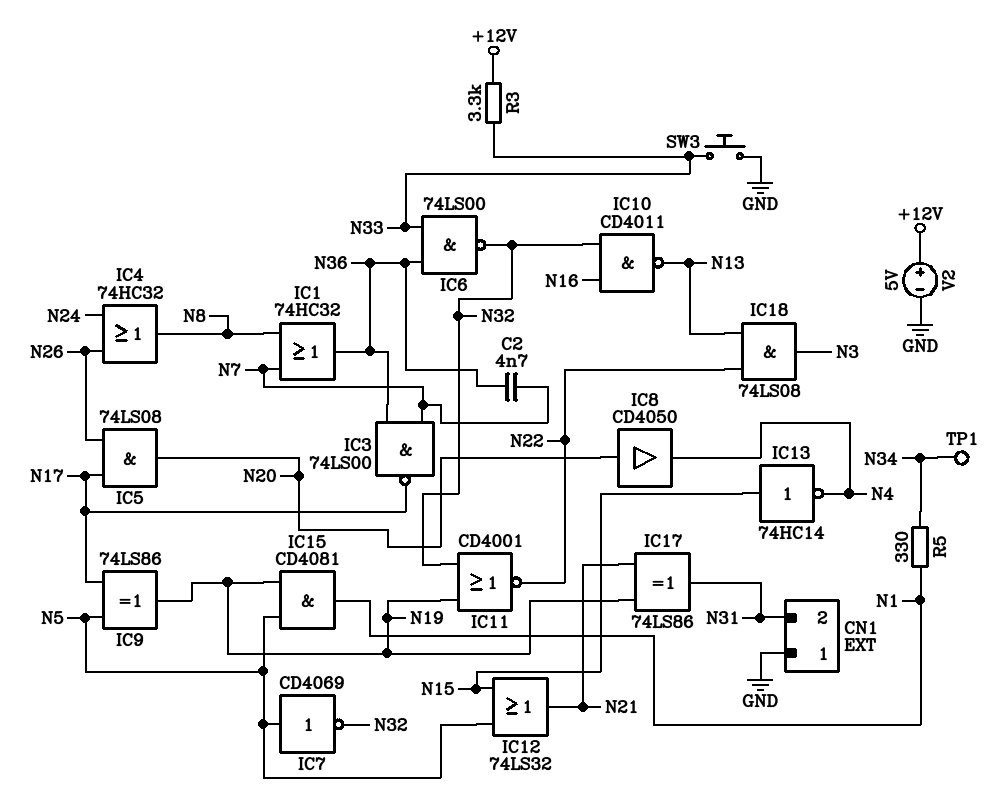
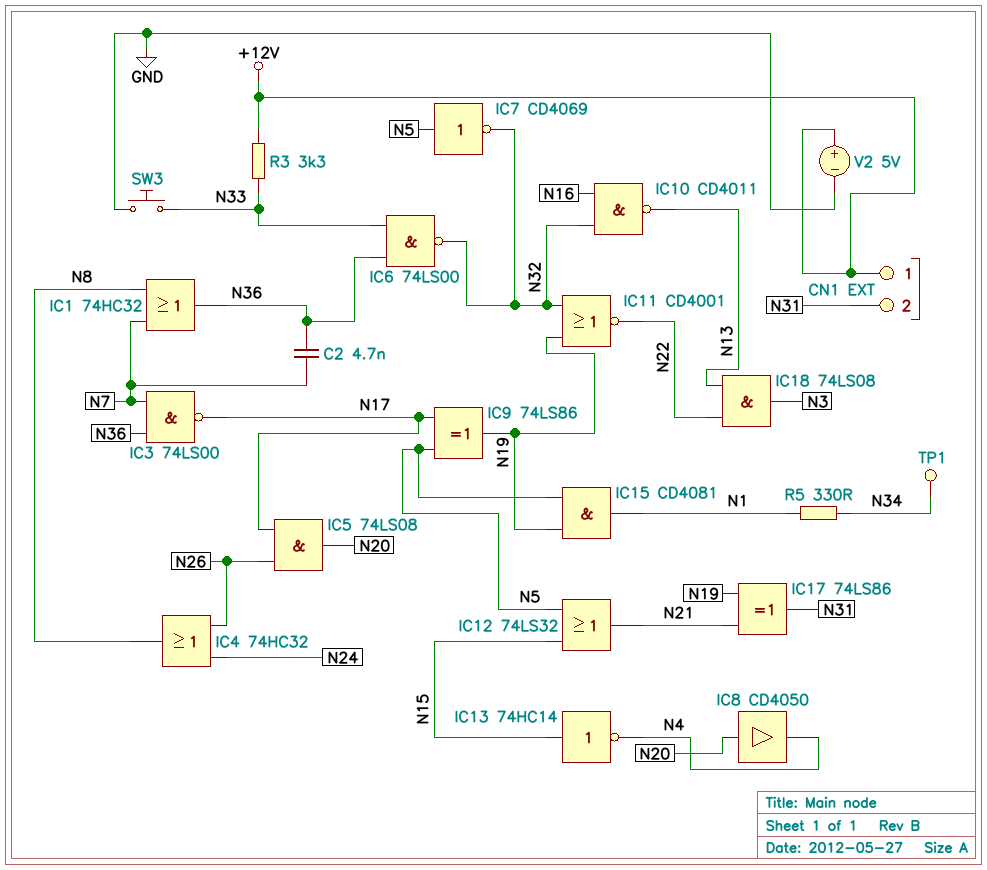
CN1 pin 1: GND -> +12V

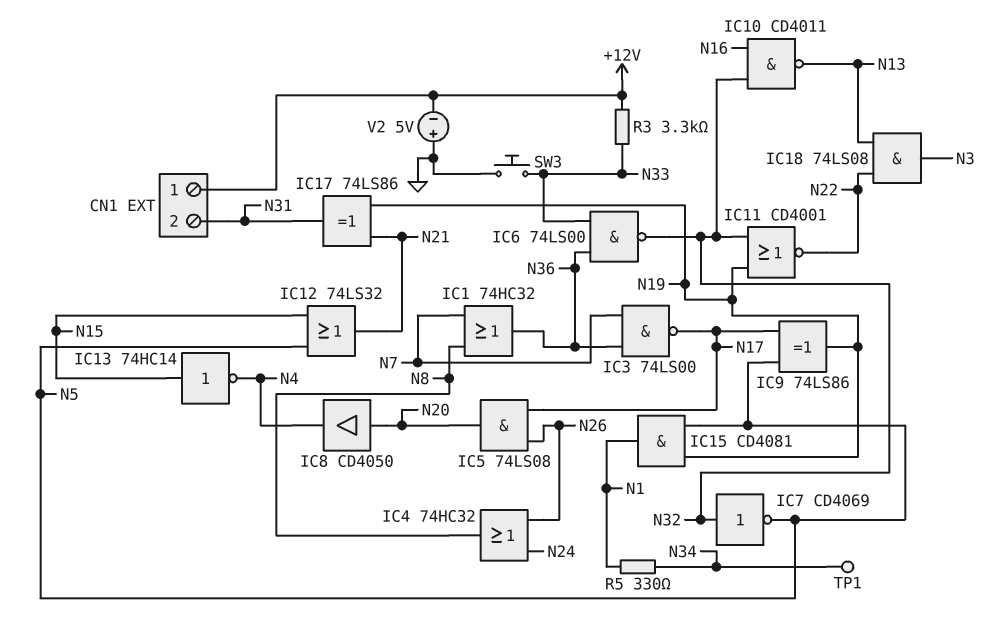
C2: 4.7nF (N7, N36) -> none
IC7: NOT CD4069 (in N5, out N32) -> NOT CD4069 (in N32, out N5)
V2: 5V (plus +12V, minus GND) -> 5V (plus GND, minus +12V)

